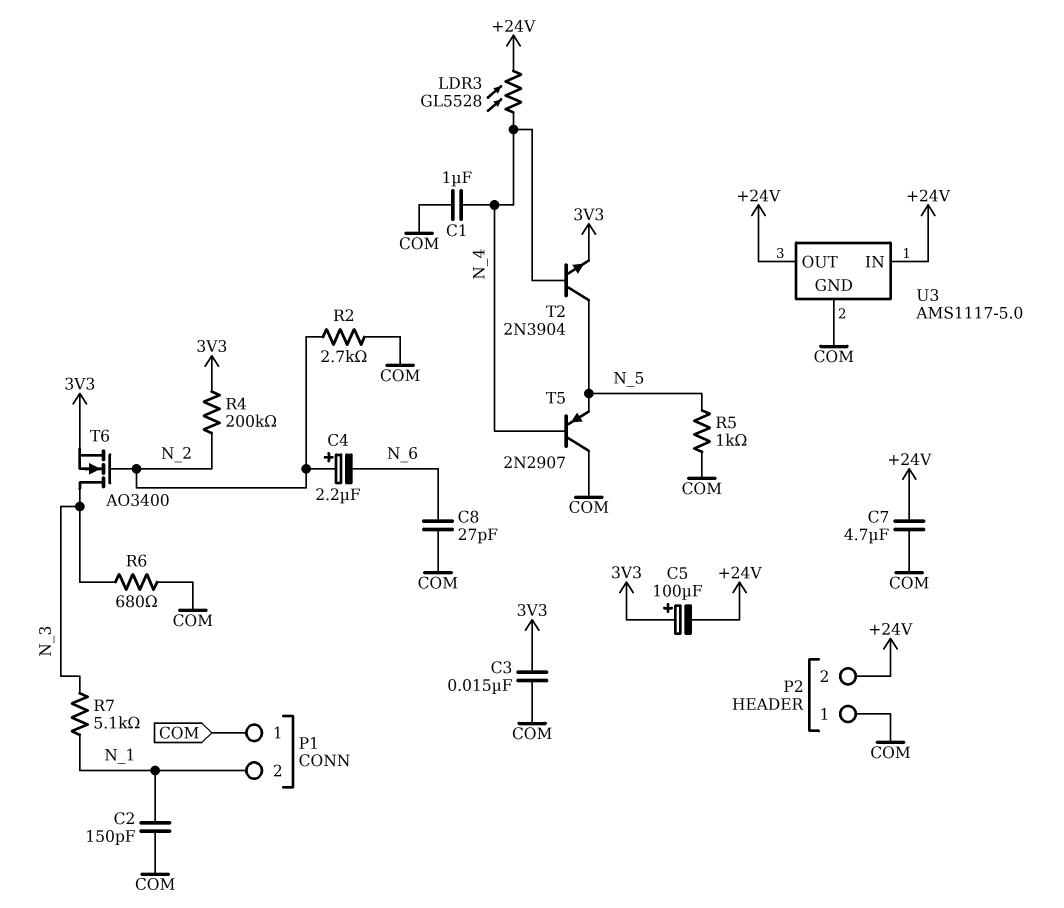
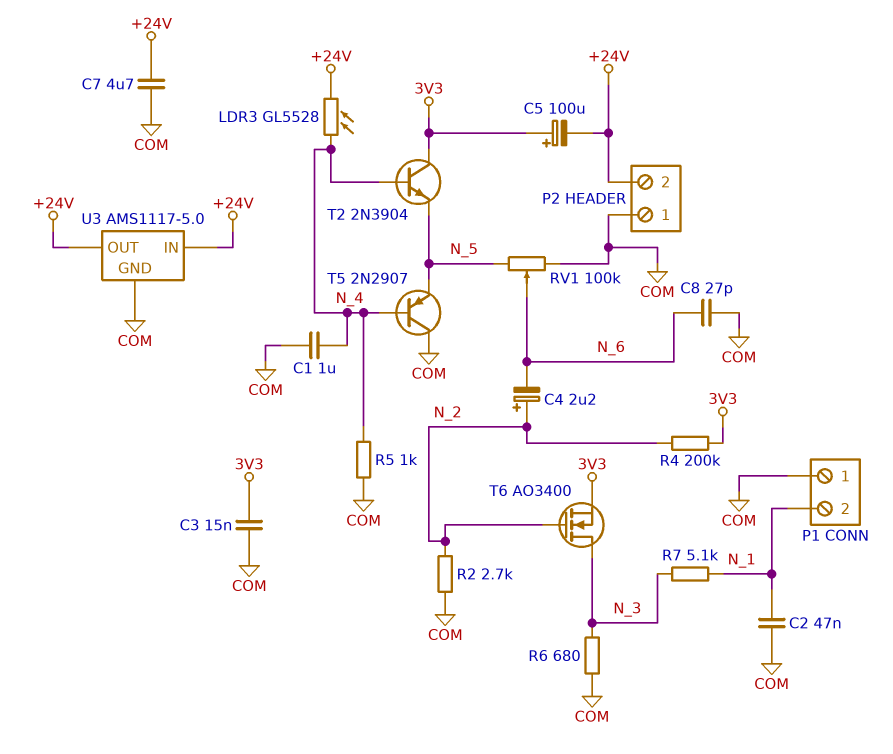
C2: 150pF (COM, N_1) -> 47nF (COM, N_1)
R5: 1k (COM, N_5) -> 1k (COM, N_4)
RV1: none -> 100k (COM, N_5, wiper N_6)
T2: NPN 2N3904 (B N_4, C N_5, E 3V3) -> NPN 2N3904 (B N_4, C 3V3, E N_5)

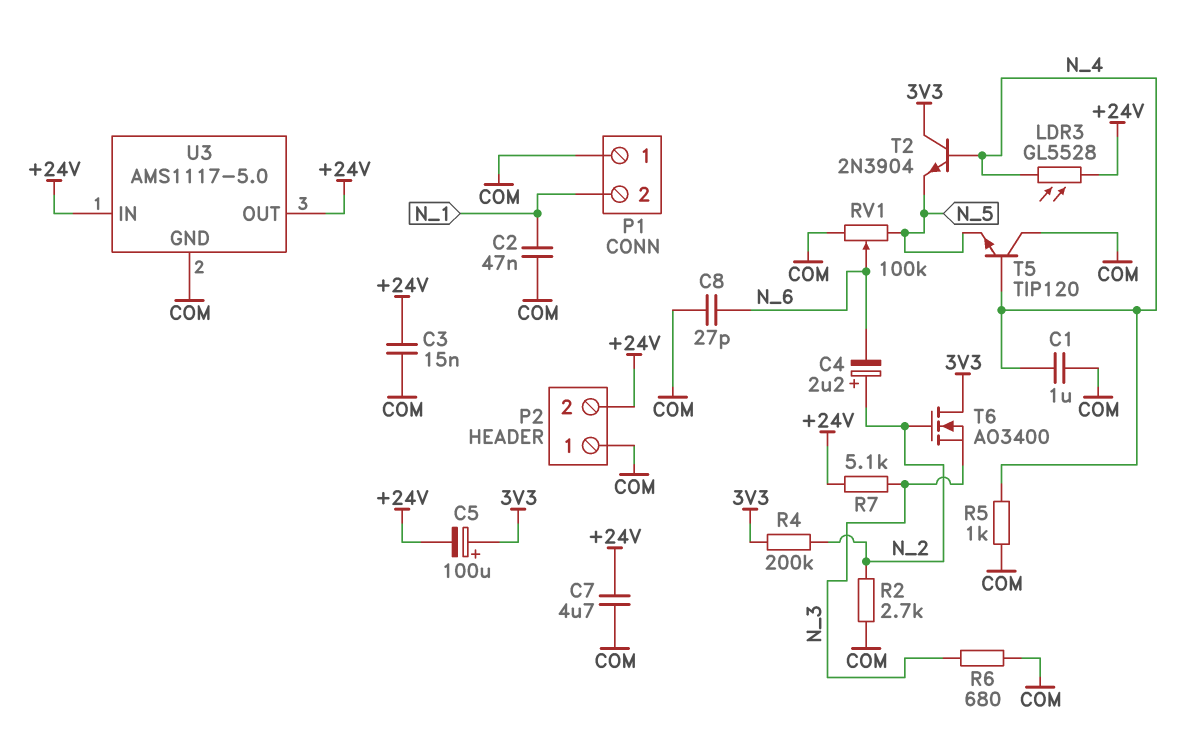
C3: 15nF (3V3, COM) -> 15nF (+24V, COM)
R7: 5.1k (N_1, N_3) -> 5.1k (+24V, N_3)
T5: PNP 2N2907 (B N_4, C COM, E N_5) -> NPN TIP120 (B N_4, C COM, E N_5)
T6: NMOS AO3400 (G N_2, D N_3, S 3V3) -> NMOS AO3400 (G N_2, D 3V3, S N_3)

